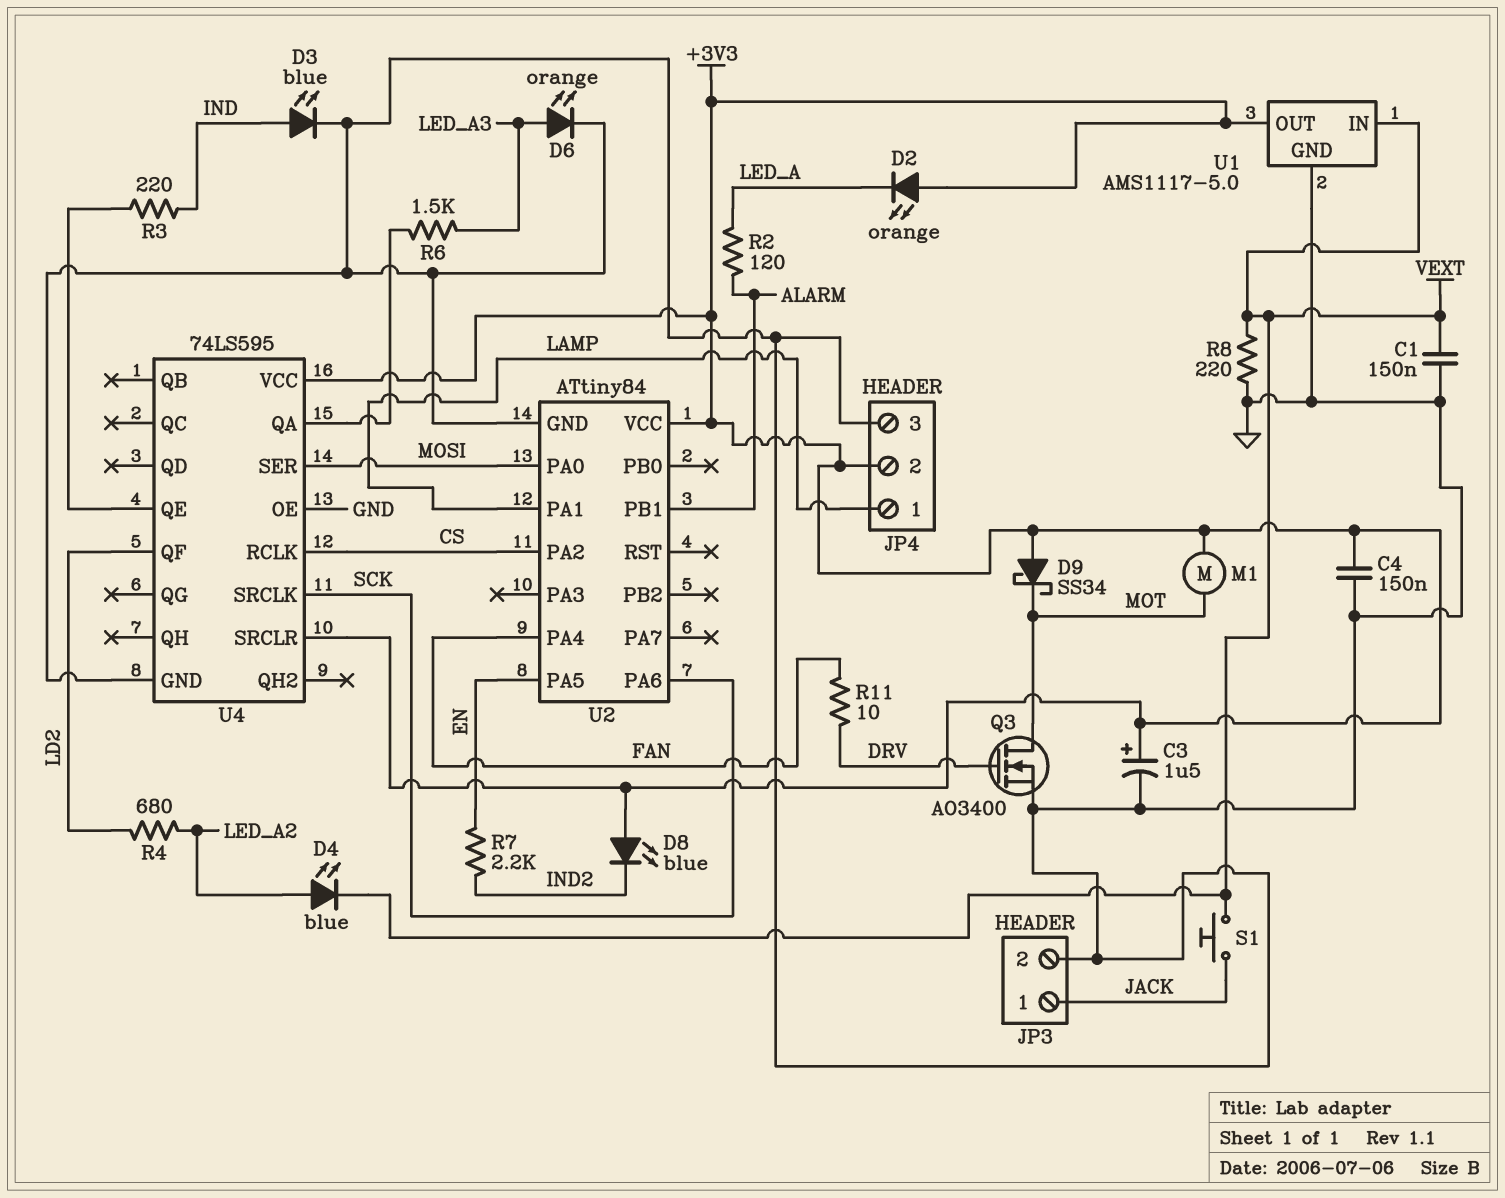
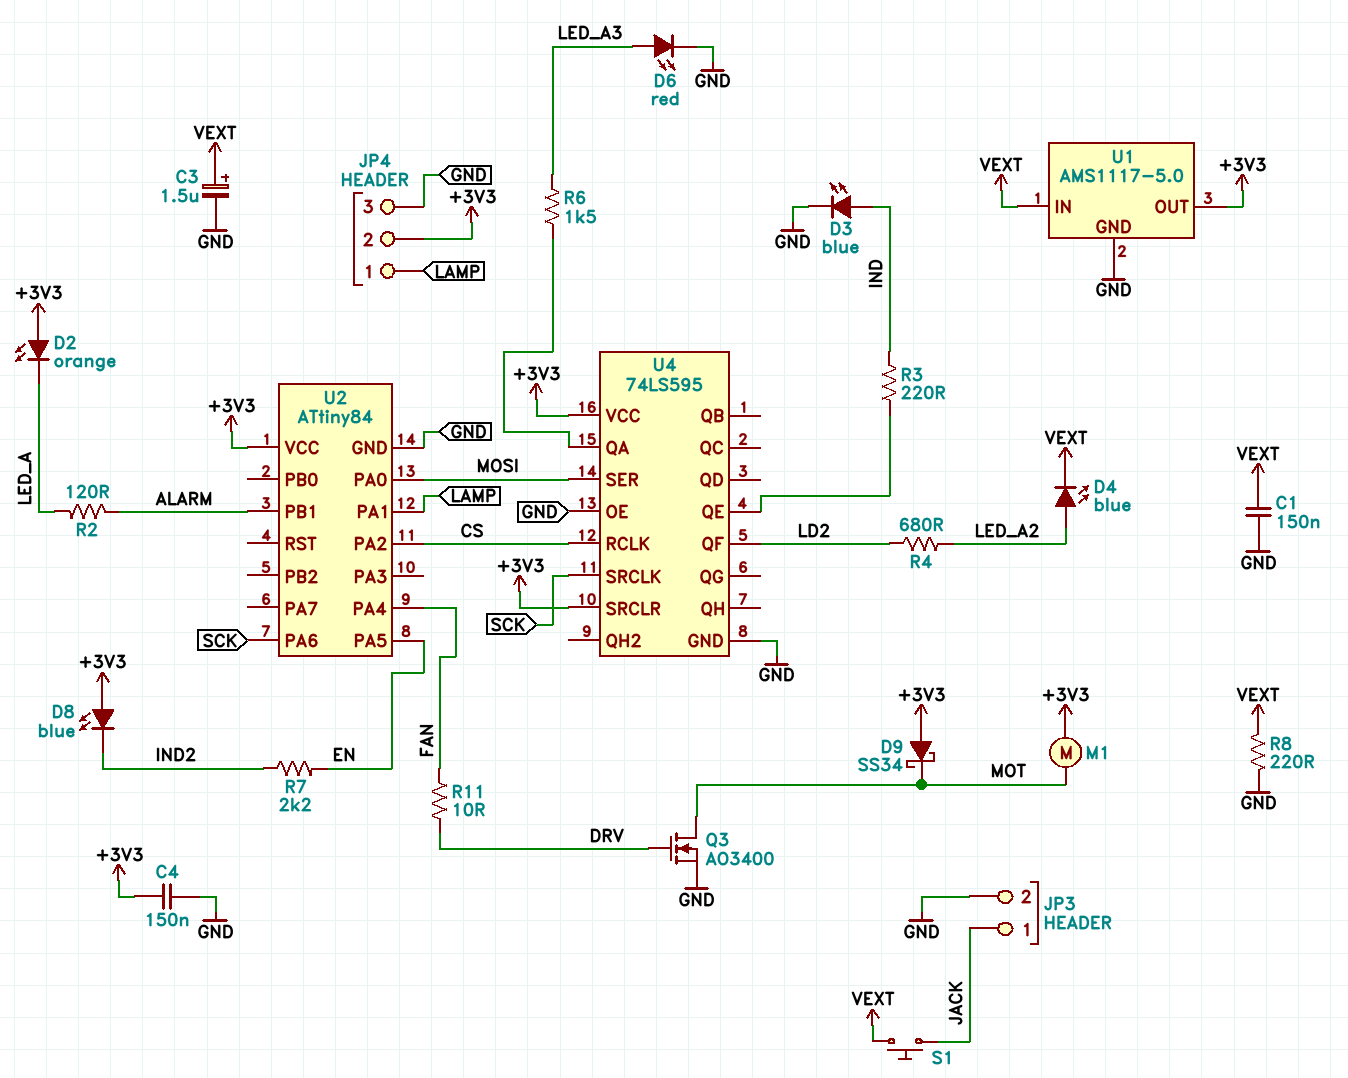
C3: 1.5uF (plus +3V3, minus GND) -> 1.5uF (plus VEXT, minus GND)
D6: LED orange (A LED_A3, K GND) -> LED red (A LED_A3, K GND)

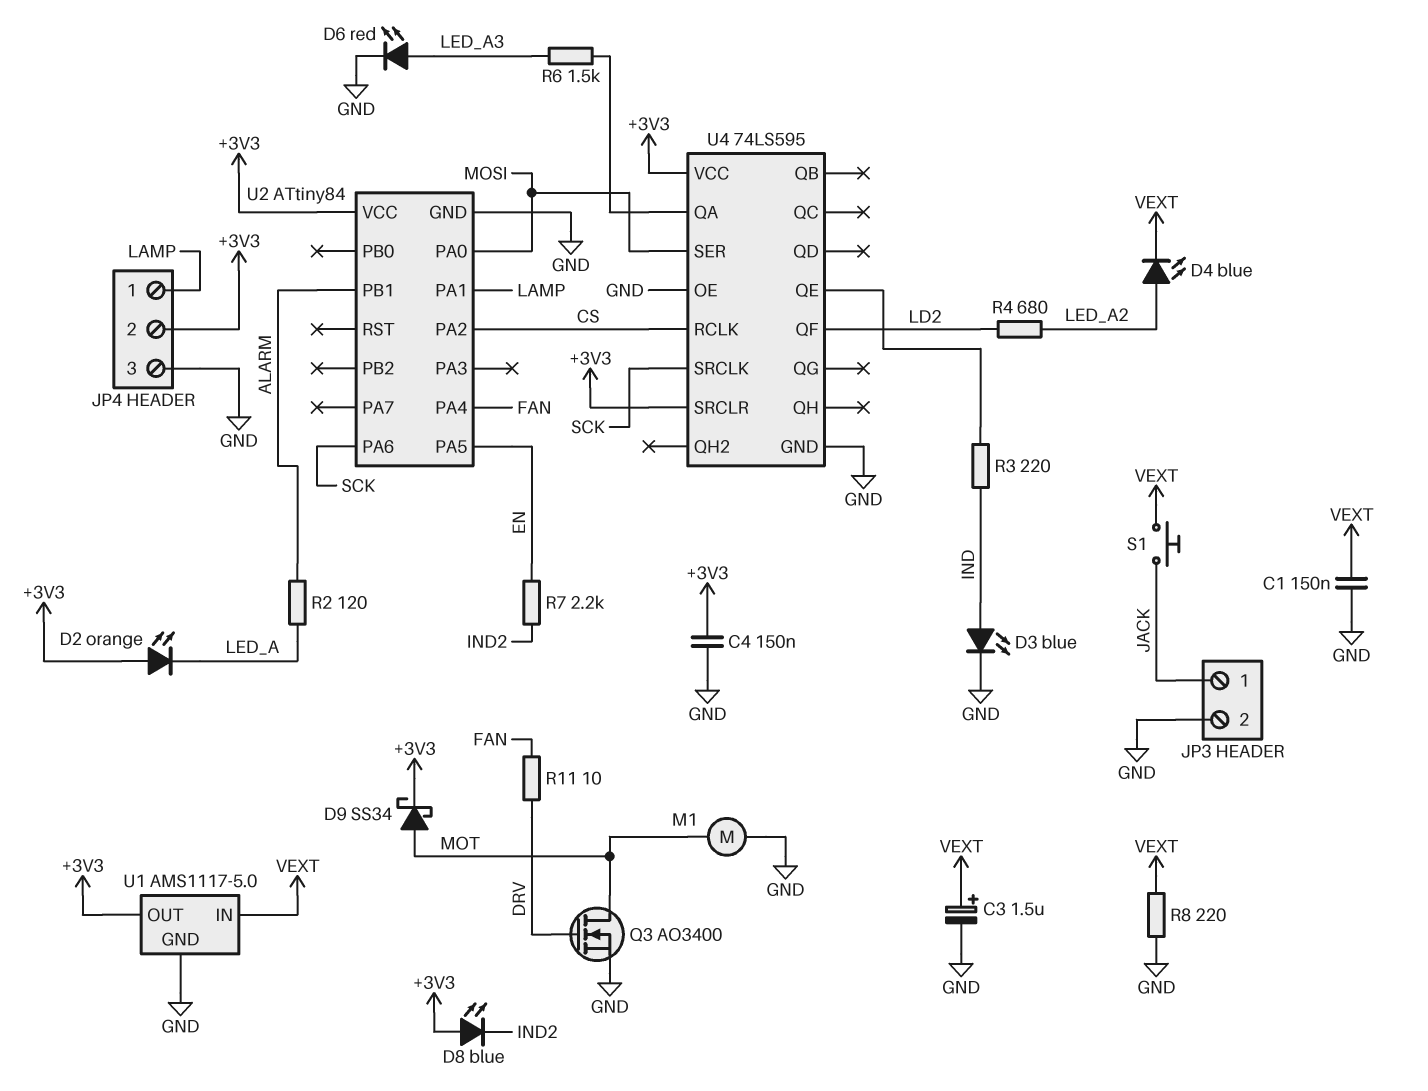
D9: schottky SS34 (A +3V3, K MOT) -> schottky SS34 (A MOT, K +3V3)
M1: motor (+3V3, MOT) -> motor (GND, MOT)

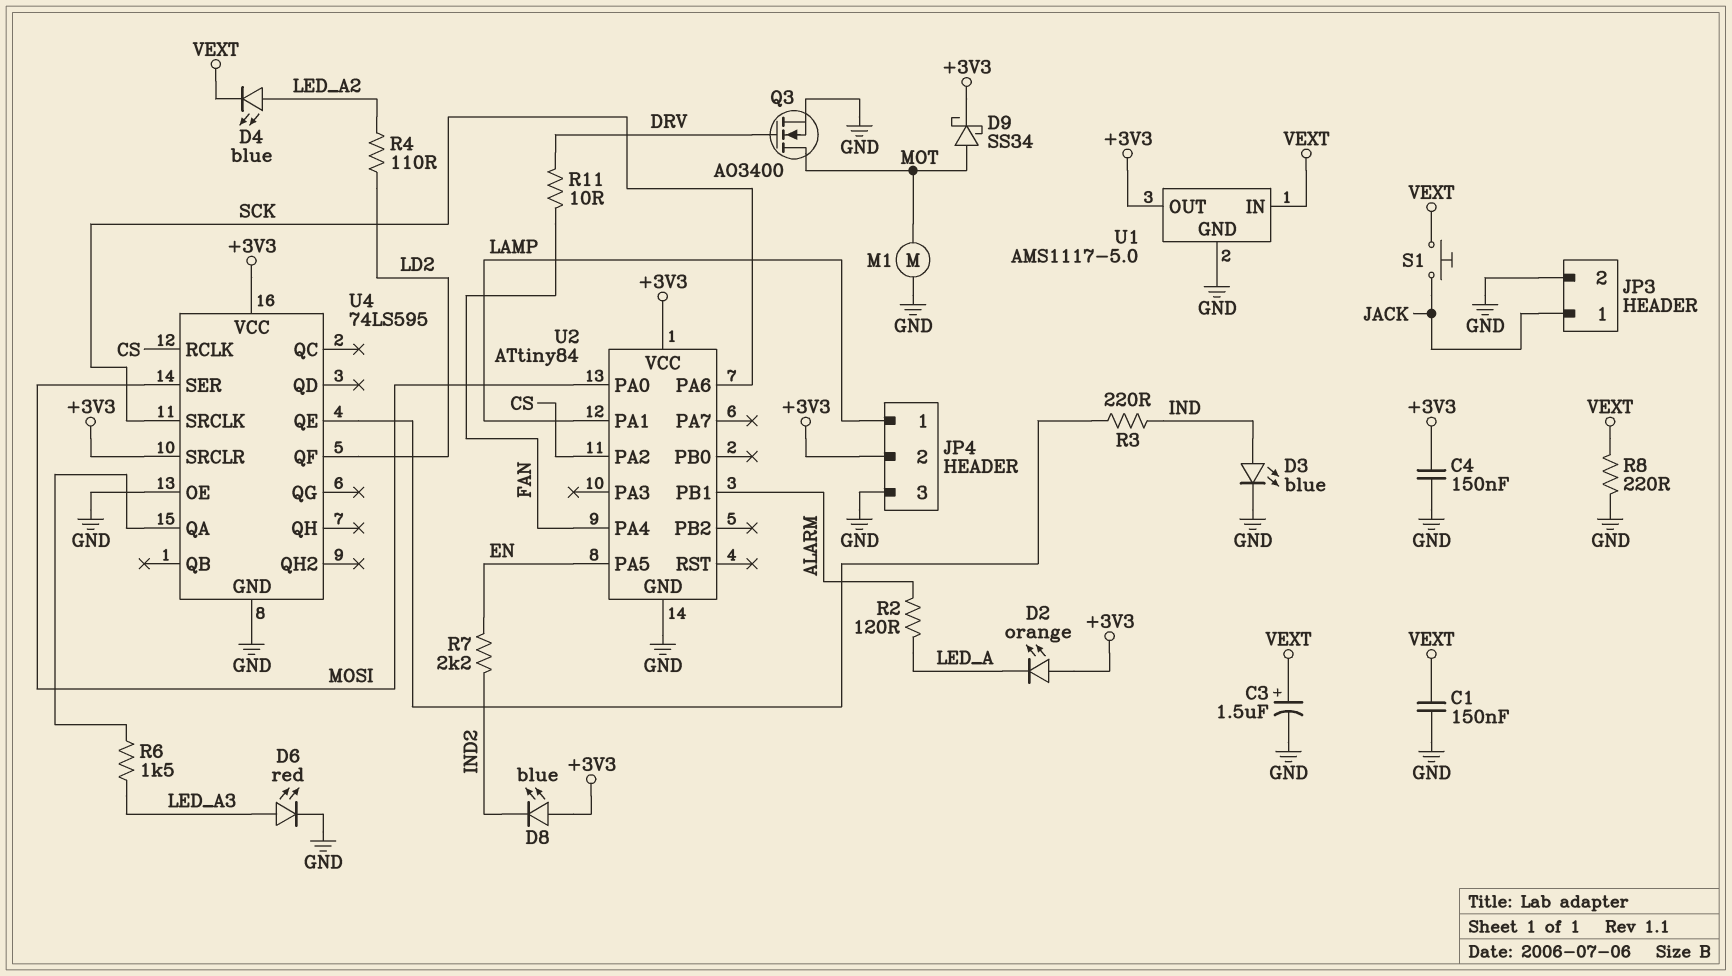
R4: 680 (LD2, LED_A2) -> 110 (LD2, LED_A2)

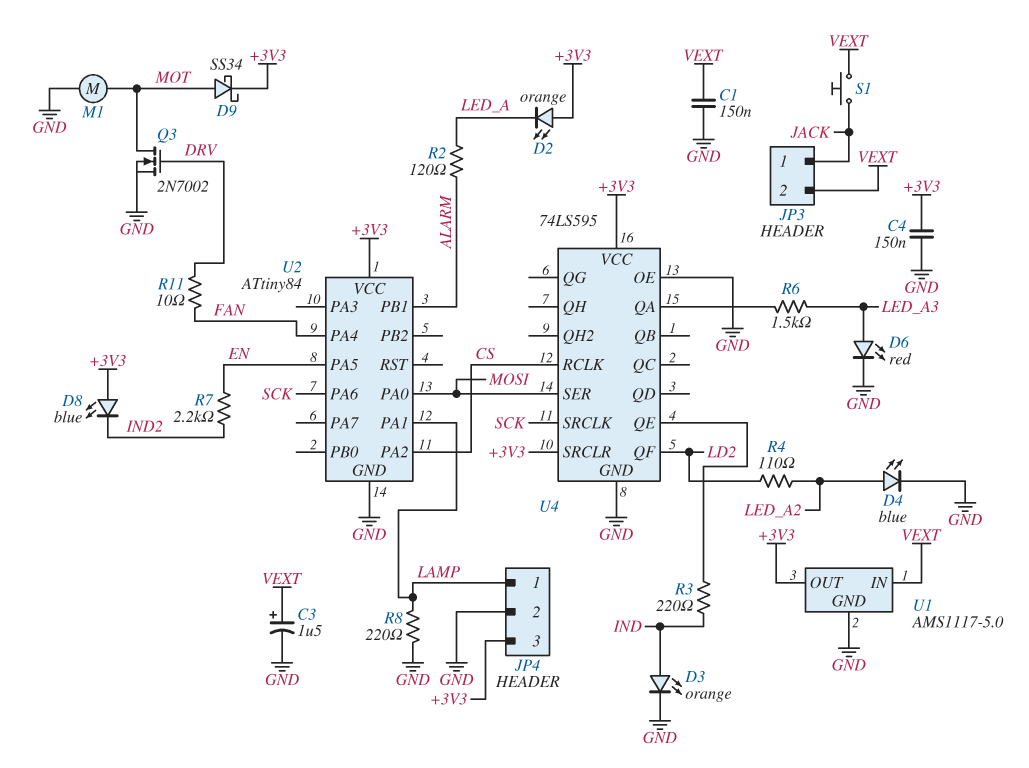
D3: LED blue (A IND, K GND) -> LED orange (A IND, K GND)
D4: LED blue (A LED_A2, K VEXT) -> LED blue (A LED_A2, K GND)
JP3 pin 2: GND -> VEXT
JP4 pin 2: +3V3 -> GND
JP4 pin 3: GND -> +3V3
Q3: NMOS AO3400 (G DRV, D MOT, S GND) -> NMOS 2N7002 (G DRV, D MOT, S GND)
R8: 220 (GND, VEXT) -> 220 (GND, LAMP)

